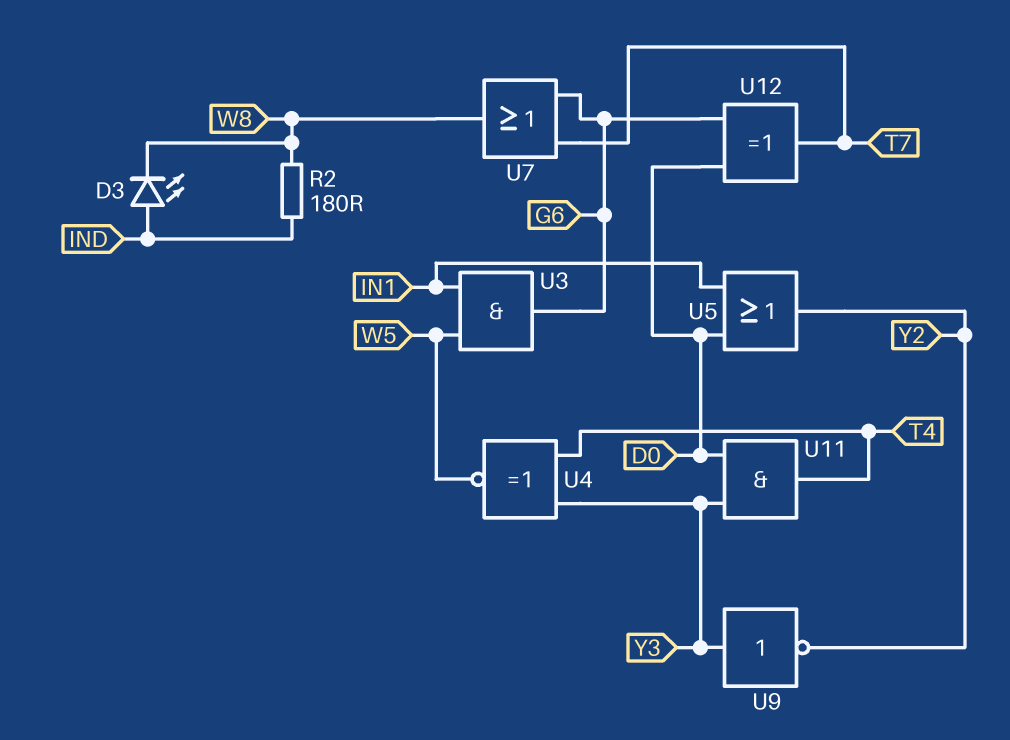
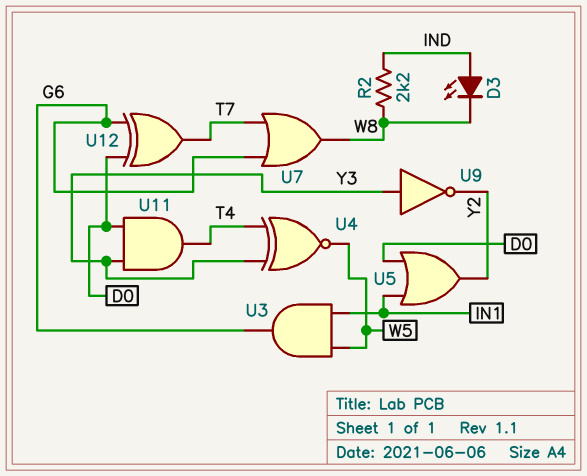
R2: 180 (IND, W8) -> 2.2k (IND, W8)

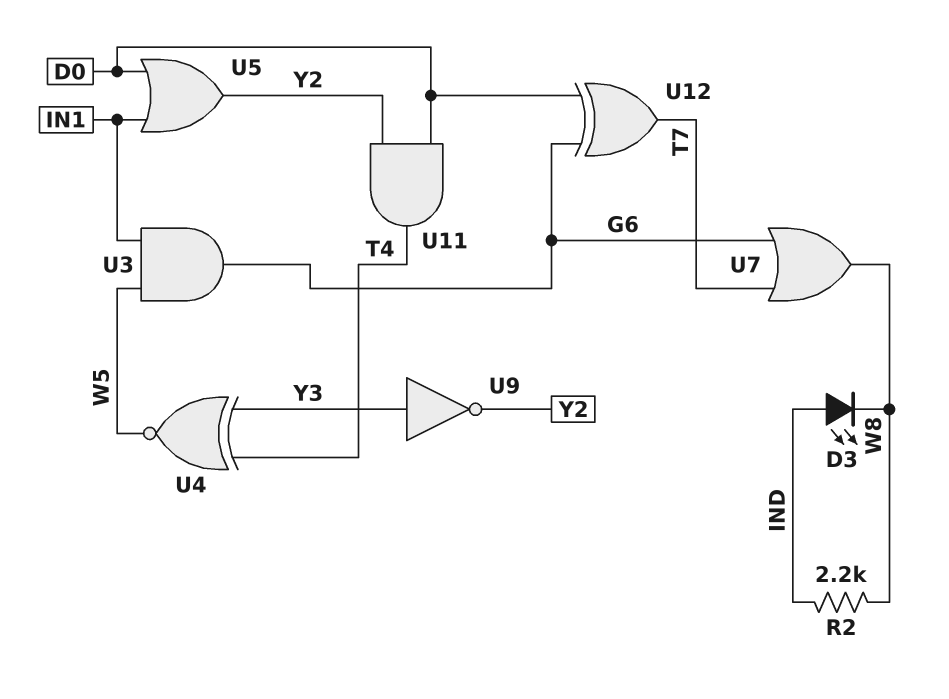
U11: AND (in D0, in Y3, out T4) -> AND (in D0, in Y2, out T4)

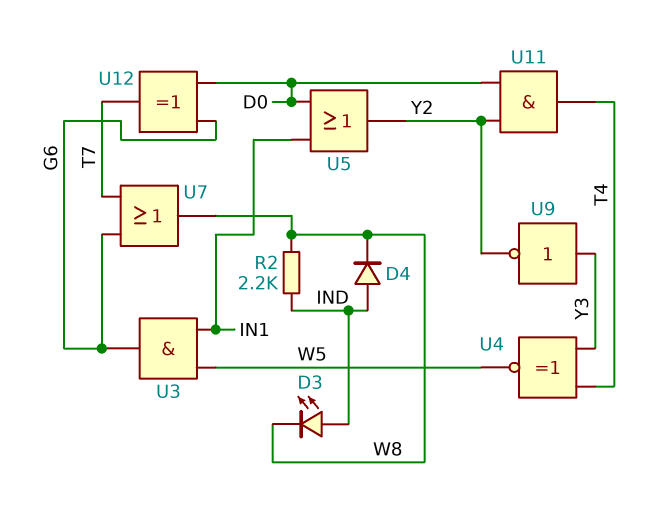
D4: none -> diode (A IND, K W8)

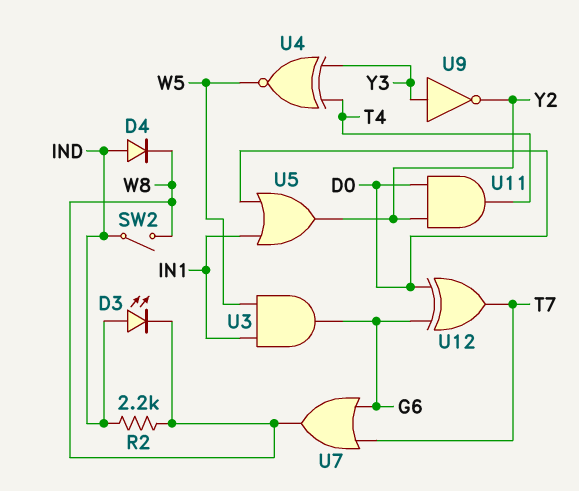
SW2: none -> switch (IND, W8)

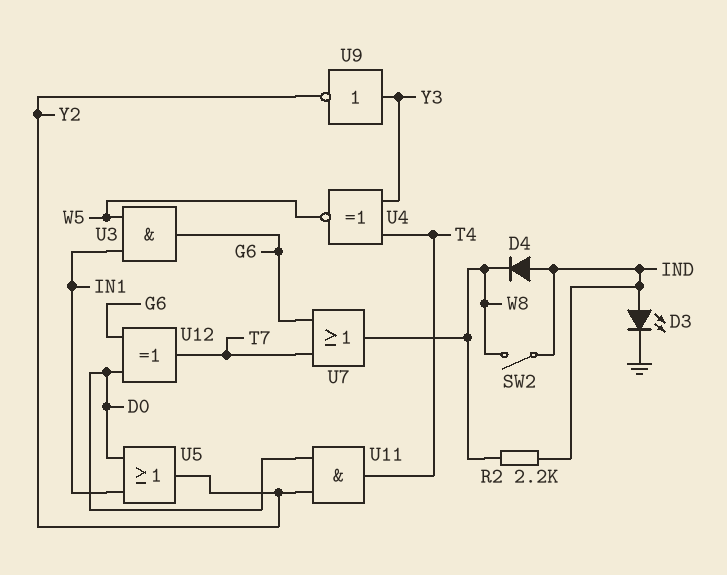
D3: LED (A IND, K W8) -> LED (A IND, K GND)

